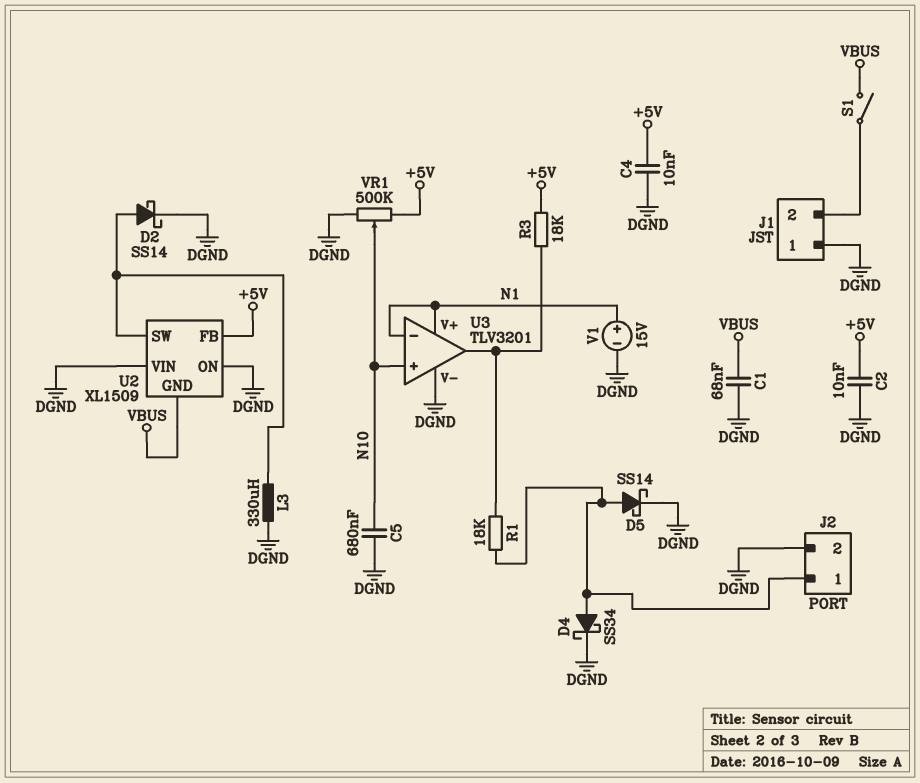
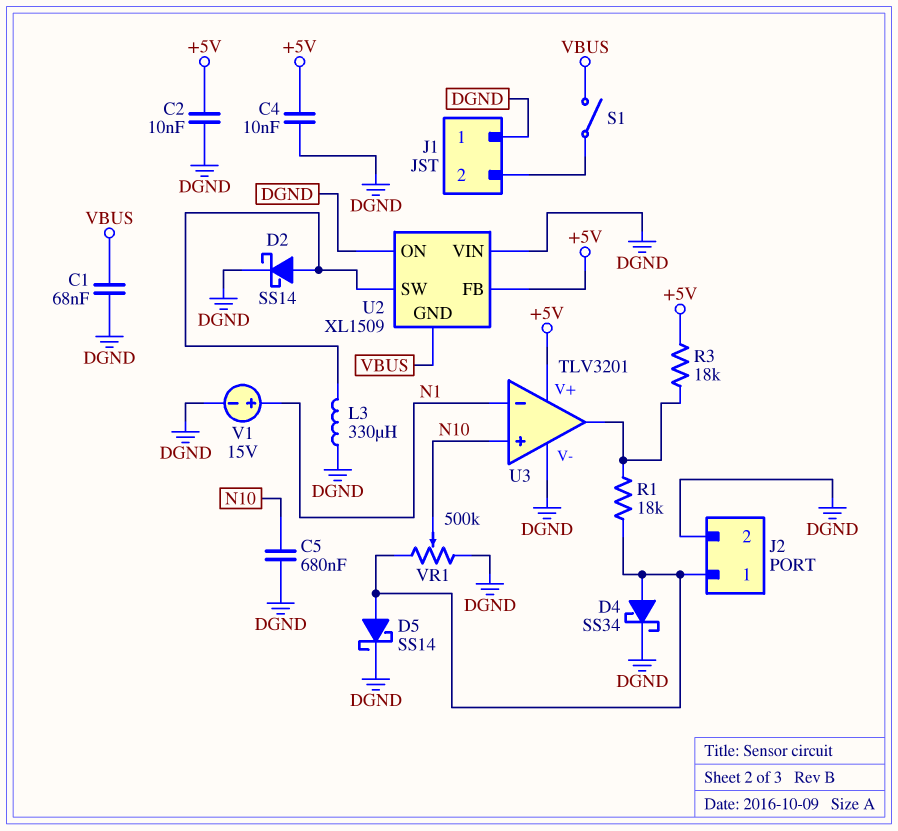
U3 pin V+: N1 -> +5V
VR1: 500k (+5V, DGND, wiper N10) -> 500k (DGND, J2/1, wiper N10)

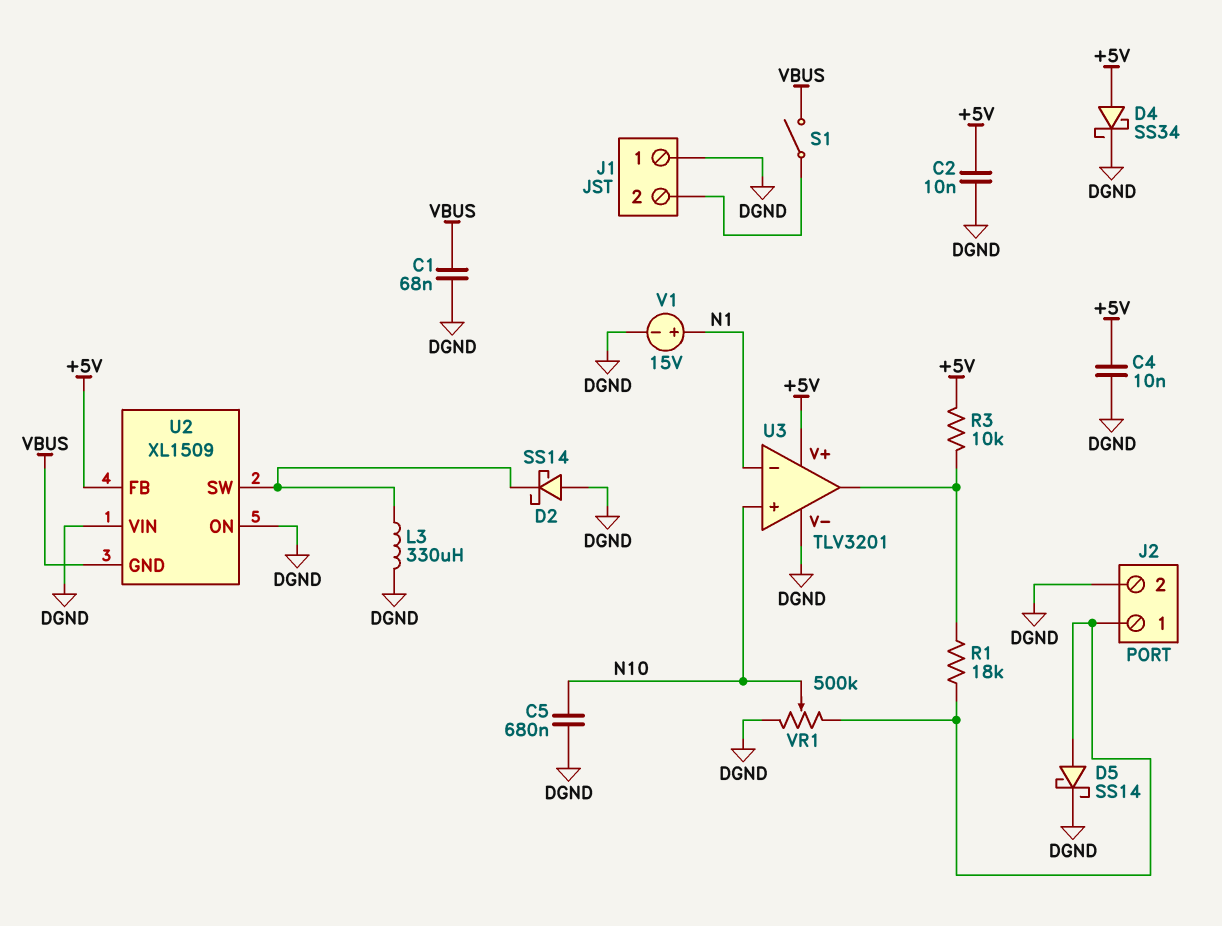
D2: schottky SS14 (A U2/SW, K DGND) -> schottky SS14 (A DGND, K U2/SW)
D4: schottky SS34 (A J2/1, K DGND) -> schottky SS34 (A +5V, K DGND)
R3: 18k (+5V, U3/out) -> 10k (+5V, U3/out)

